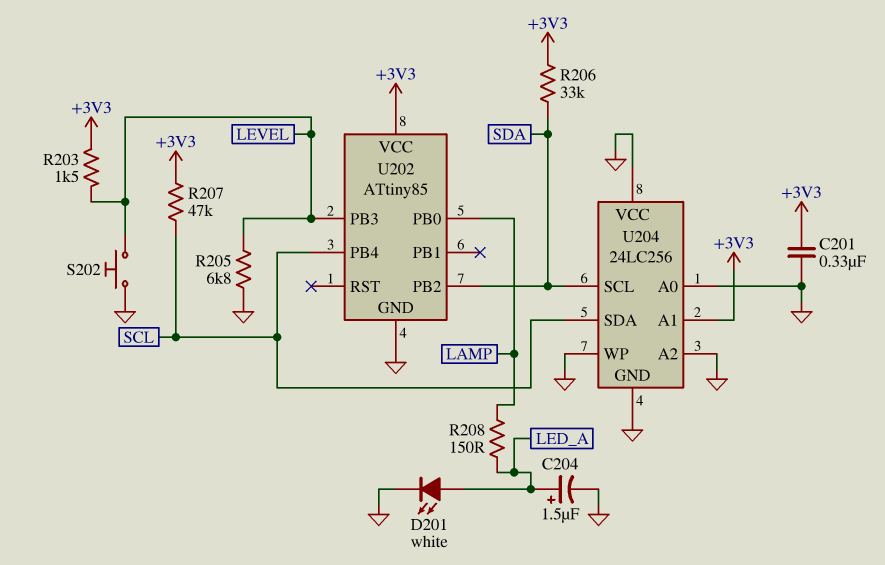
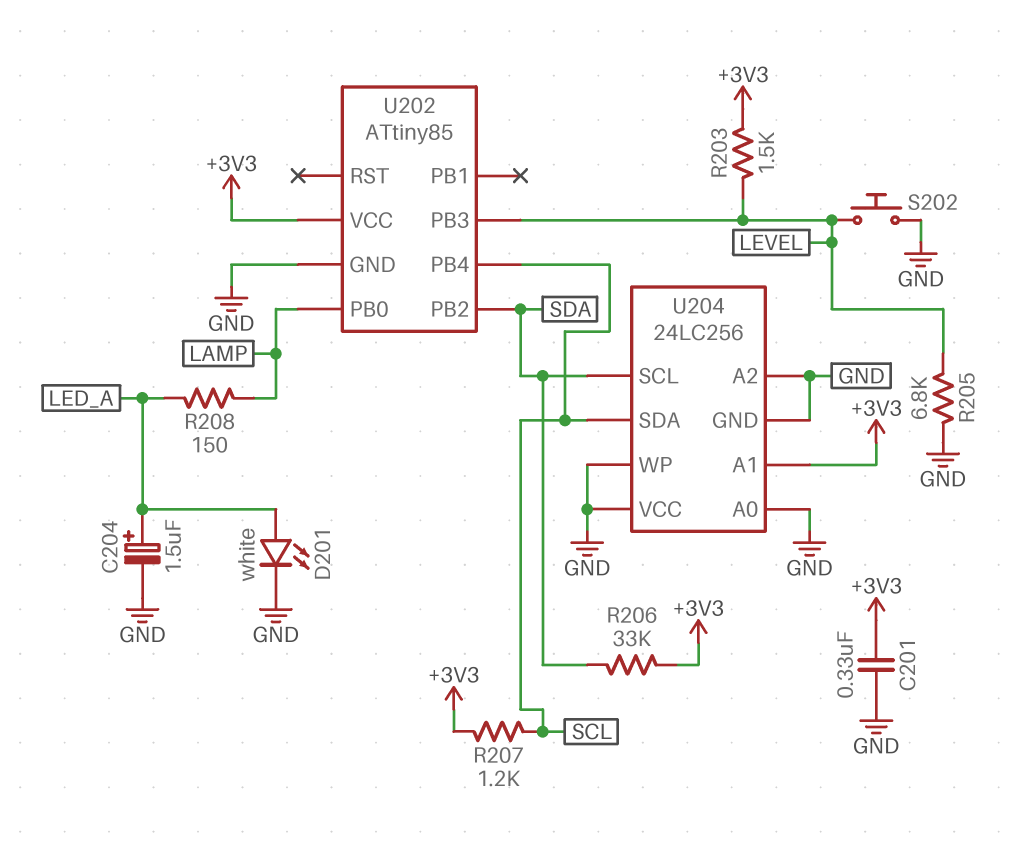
R207: 47k (+3V3, SCL) -> 1.2k (+3V3, SCL)

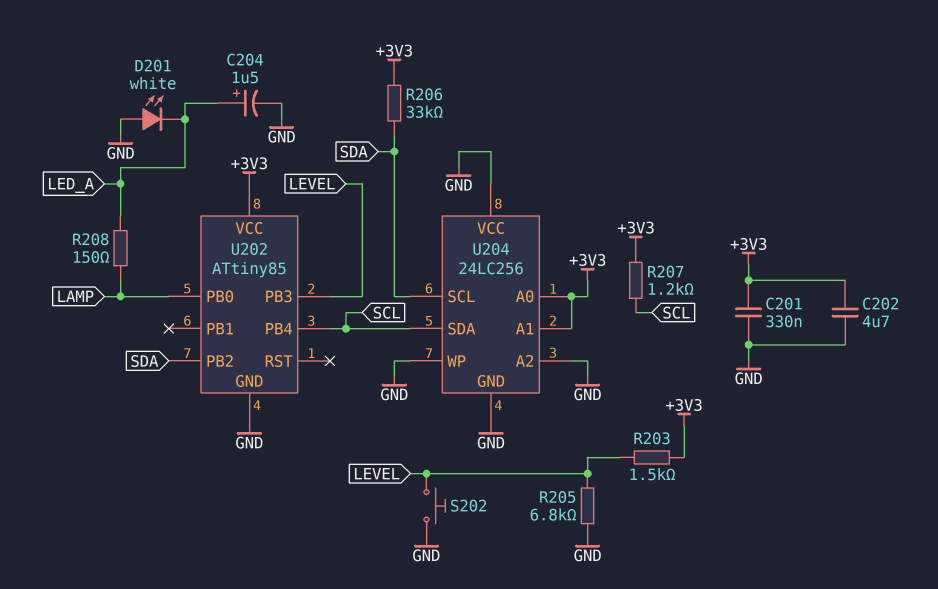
C202: none -> 4.7uF (+3V3, GND)
D201: LED white (A LED_A, K GND) -> LED white (A GND, K LED_A)
U204 pin A0: GND -> +3V3

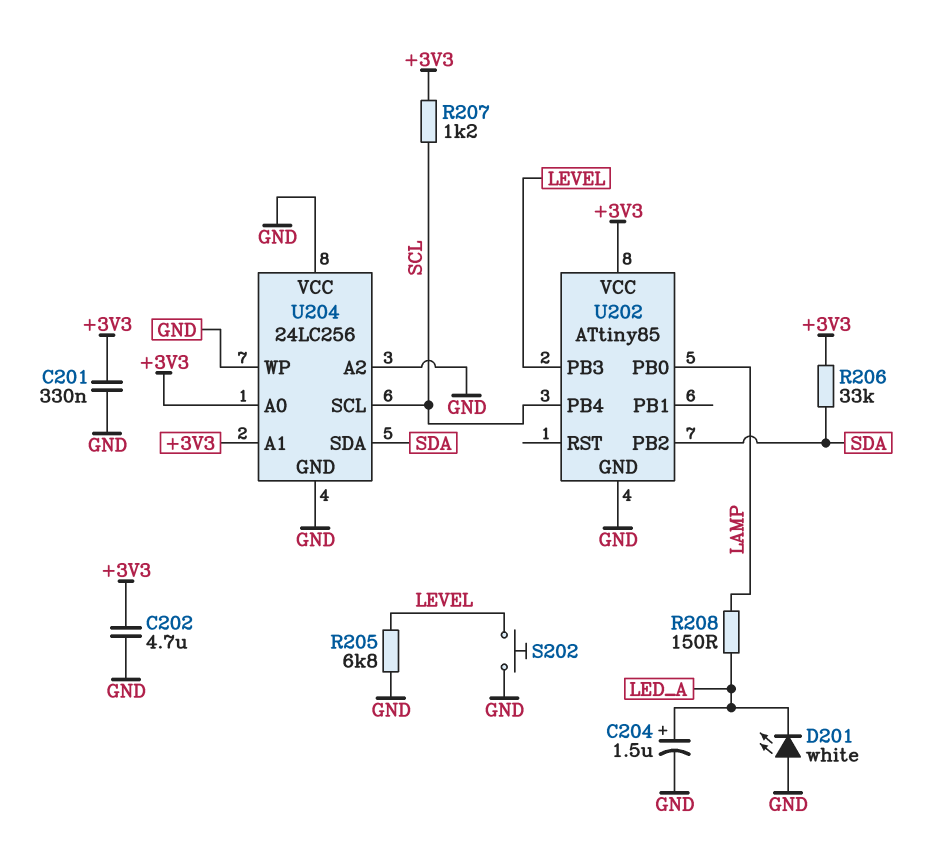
R203: 1.5k (+3V3, LEVEL) -> none
U204 pin SCL: SDA -> SCL
U204 pin SDA: SCL -> SDA

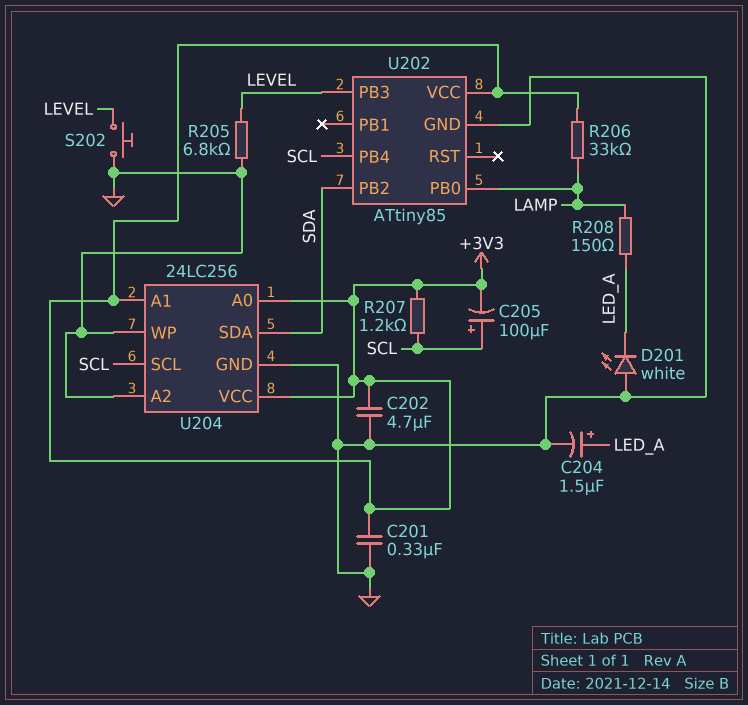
C205: none -> 100uF (plus SCL, minus +3V3)
R206: 33k (+3V3, SDA) -> 33k (+3V3, LAMP)
U204 pin VCC: GND -> +3V3

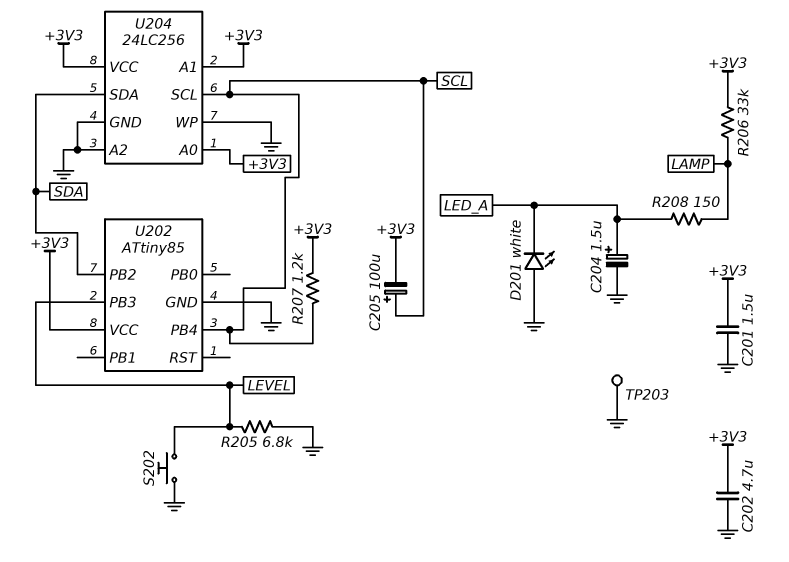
C201: 330nF (+3V3, GND) -> 1.5uF (+3V3, GND)
TP203: none -> test point (GND)
U202 pin PB0: LAMP -> none

